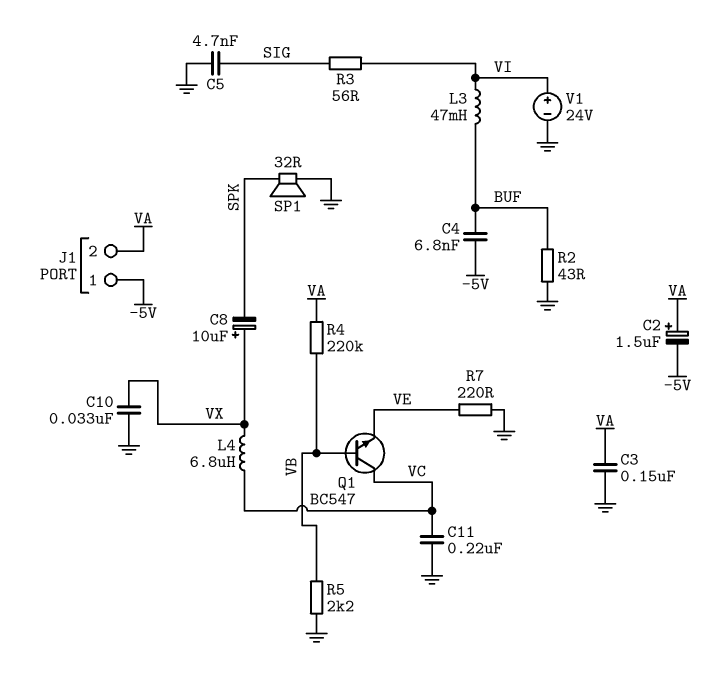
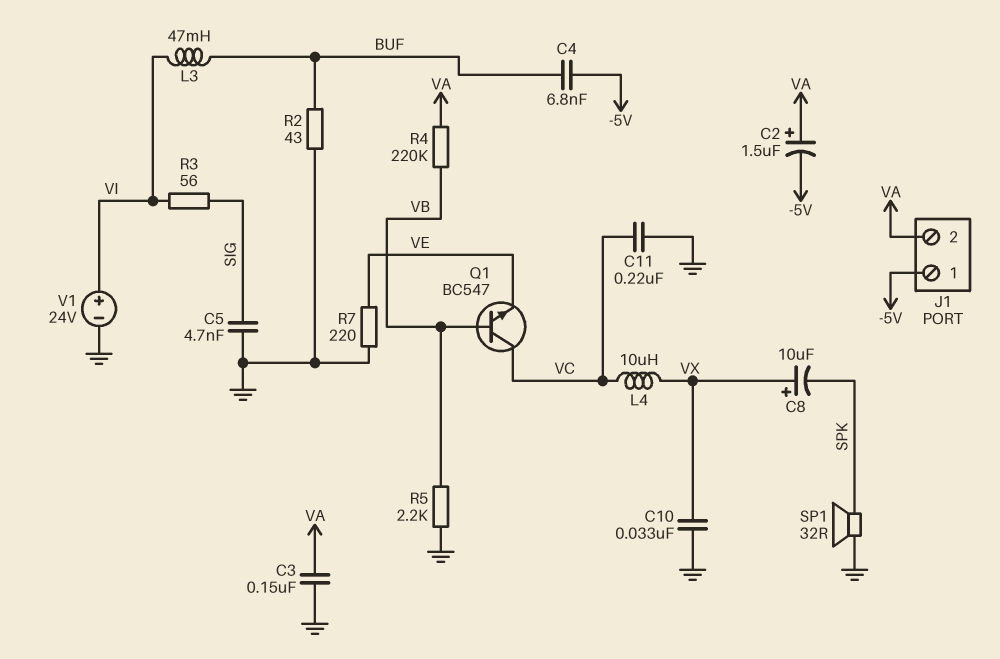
L4: 6.8uH (VC, VX) -> 10uH (VC, VX)

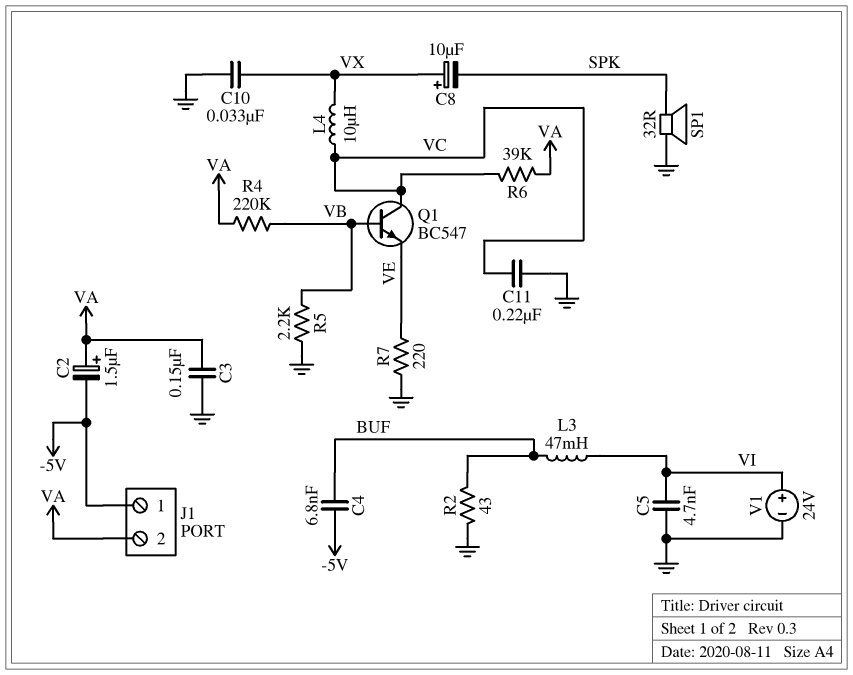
C5: 4.7nF (GND, SIG) -> 4.7nF (GND, VI)
R3: 56 (SIG, VI) -> none
R6: none -> 39k (VA, VC)

